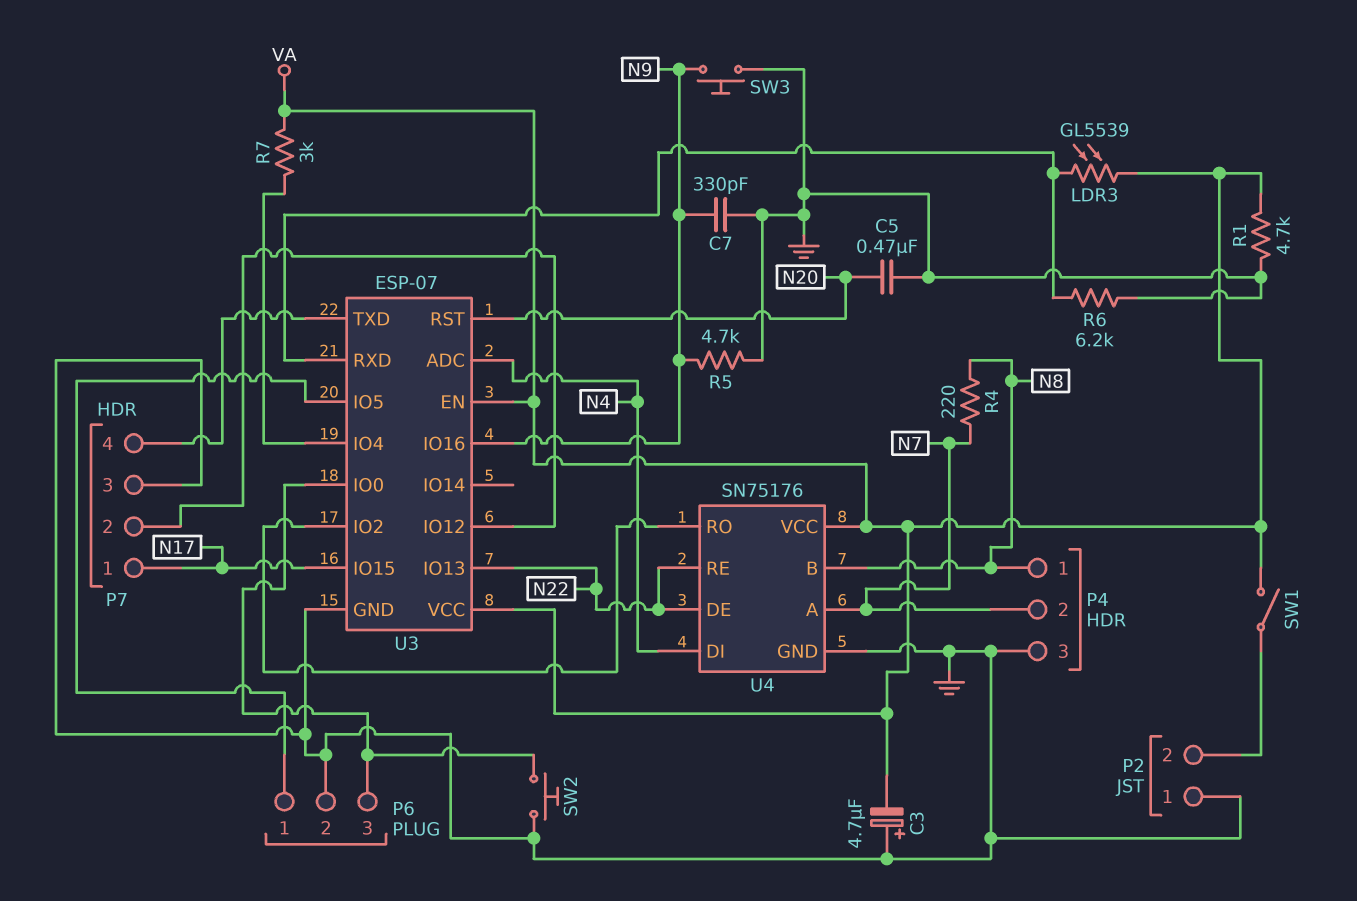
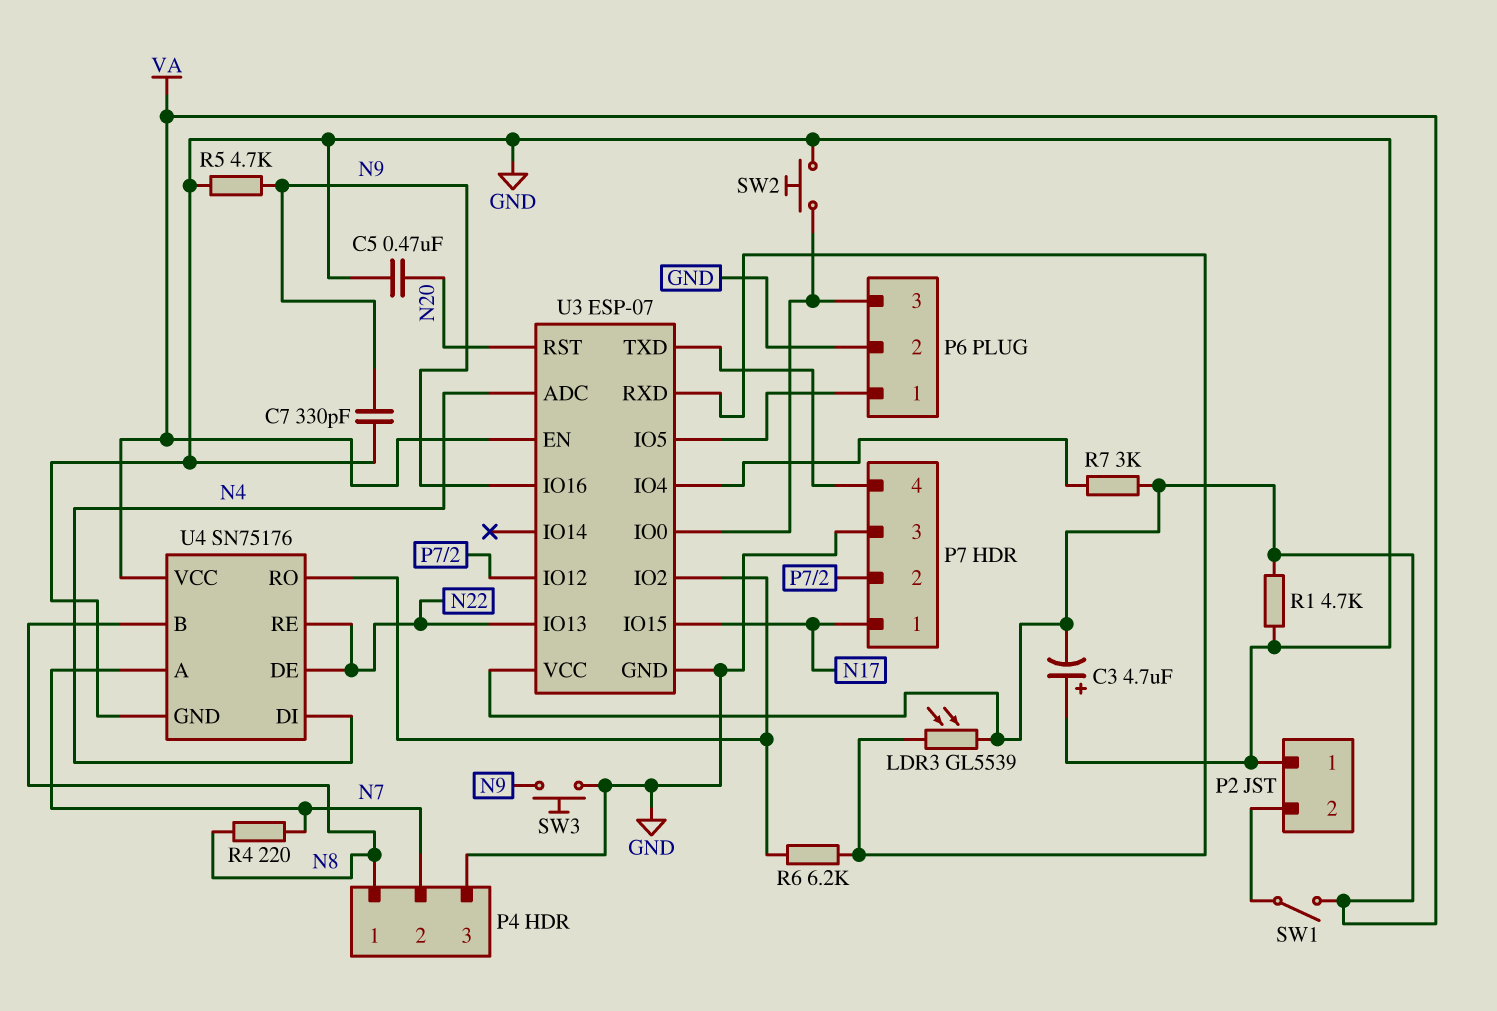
R6: 6.2k (GND, U3/RXD) -> 6.2k (U3/IO2, U3/RXD)

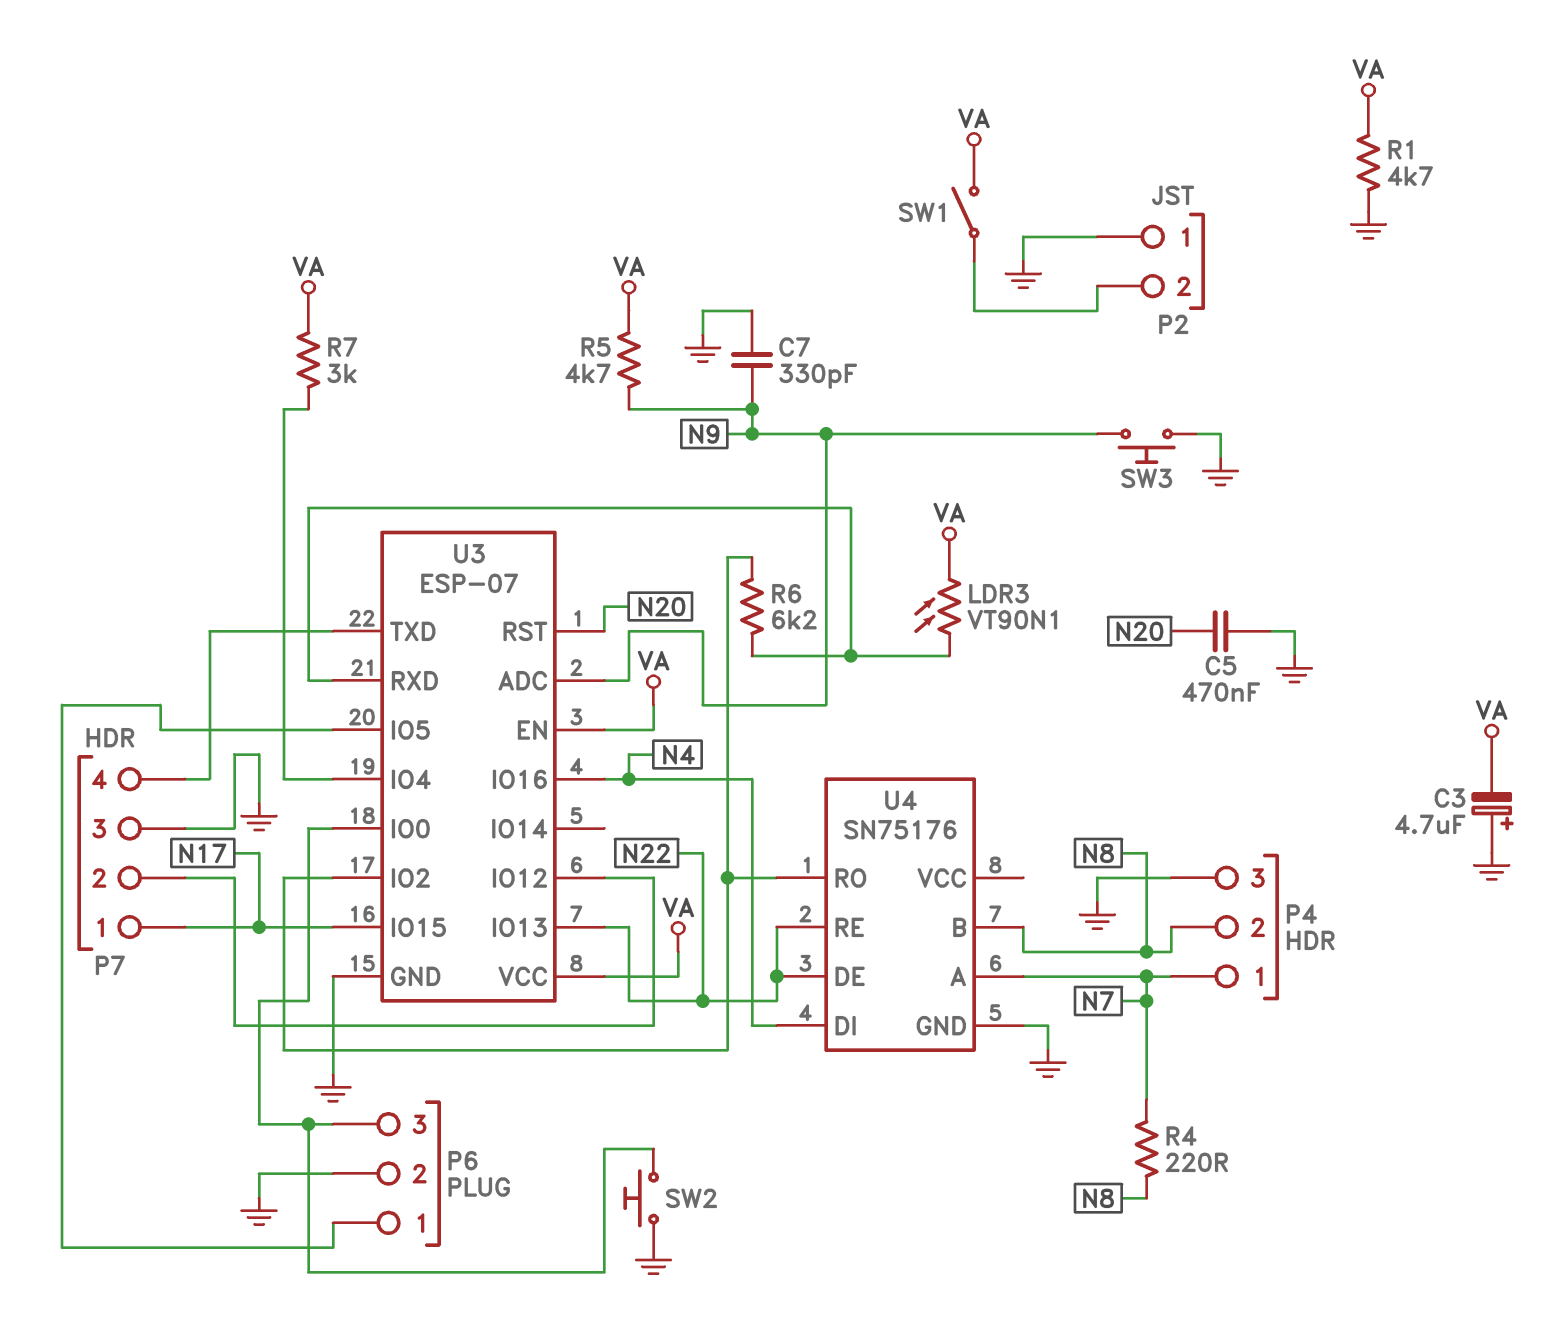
LDR3: GL5539 (U3/RXD, VA) -> VT90N1 (U3/RXD, VA)
P4 pin 1: N8 -> N7
P4 pin 2: N7 -> N8
R5: 4.7k (GND, N9) -> 4.7k (N9, VA)
U3 pin ADC: N4 -> N9
U3 pin IO16: N9 -> N4
U4 pin VCC: VA -> none

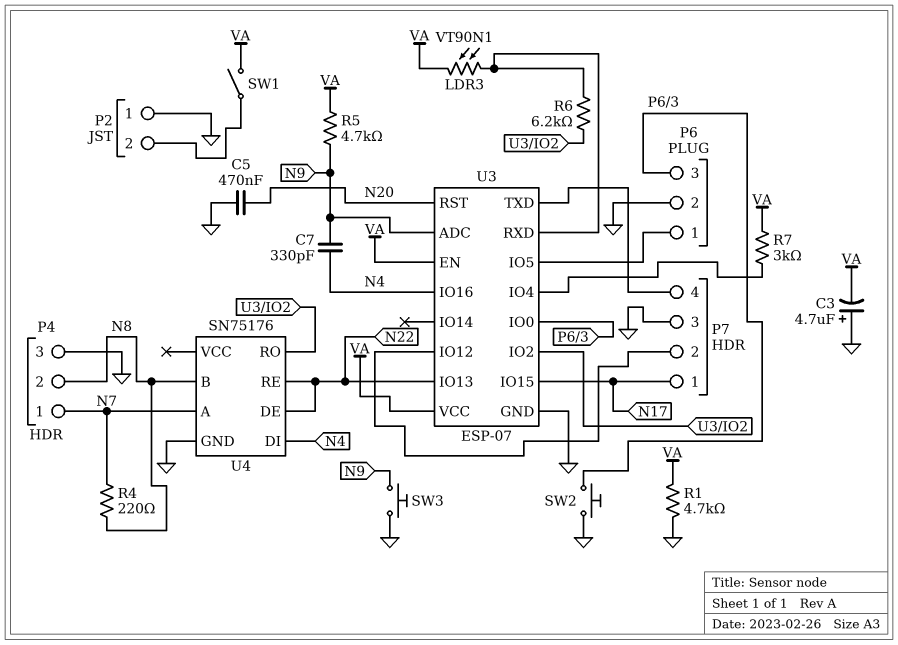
C7: 330pF (GND, N9) -> 330pF (N4, N9)

